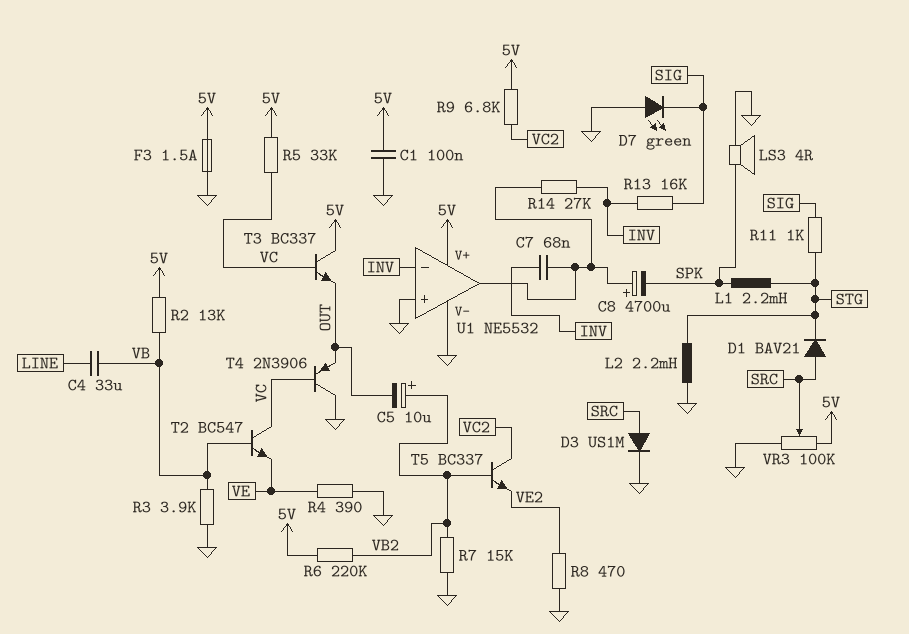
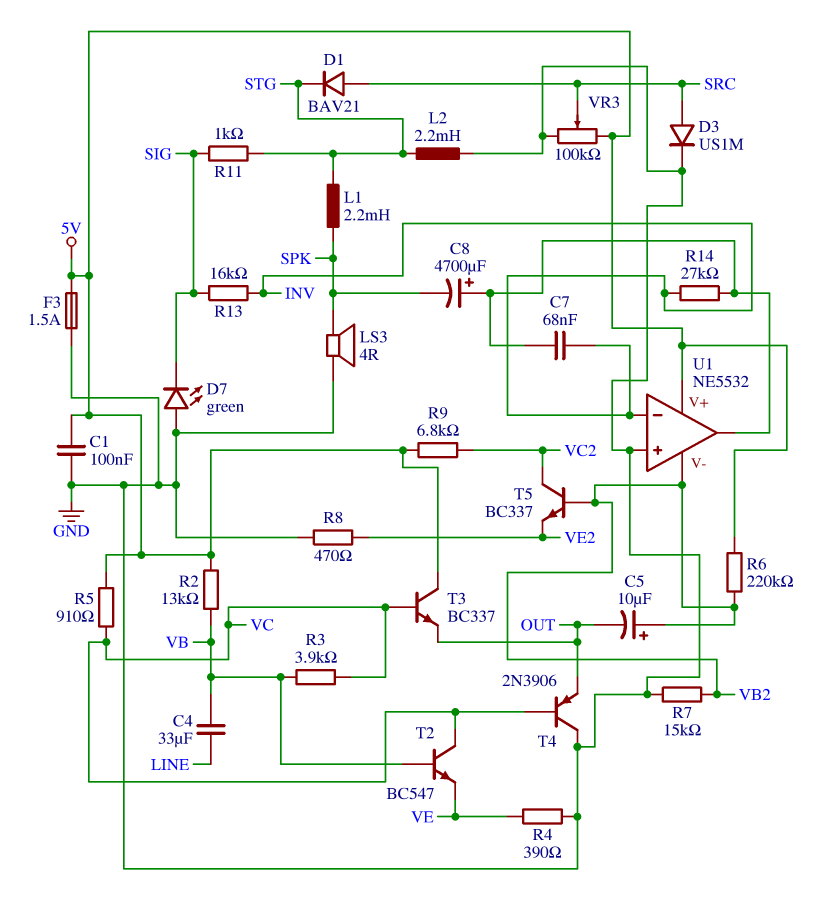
R3: 3.9k (GND, VB) -> 3.9k (VB, VC)
R5: 33k (5V, VC) -> 910 (5V, VC)
U1 pin V-: GND -> VB2

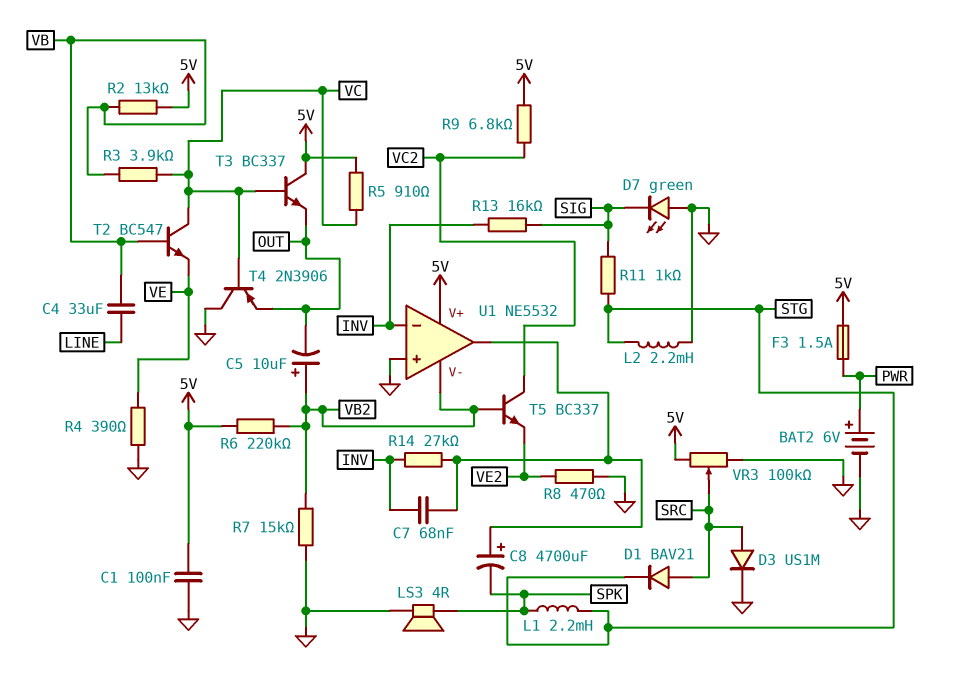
BAT2: none -> 6V (plus PWR, minus GND)
F3: 1.5A (5V, GND) -> 1.5A (5V, PWR)

